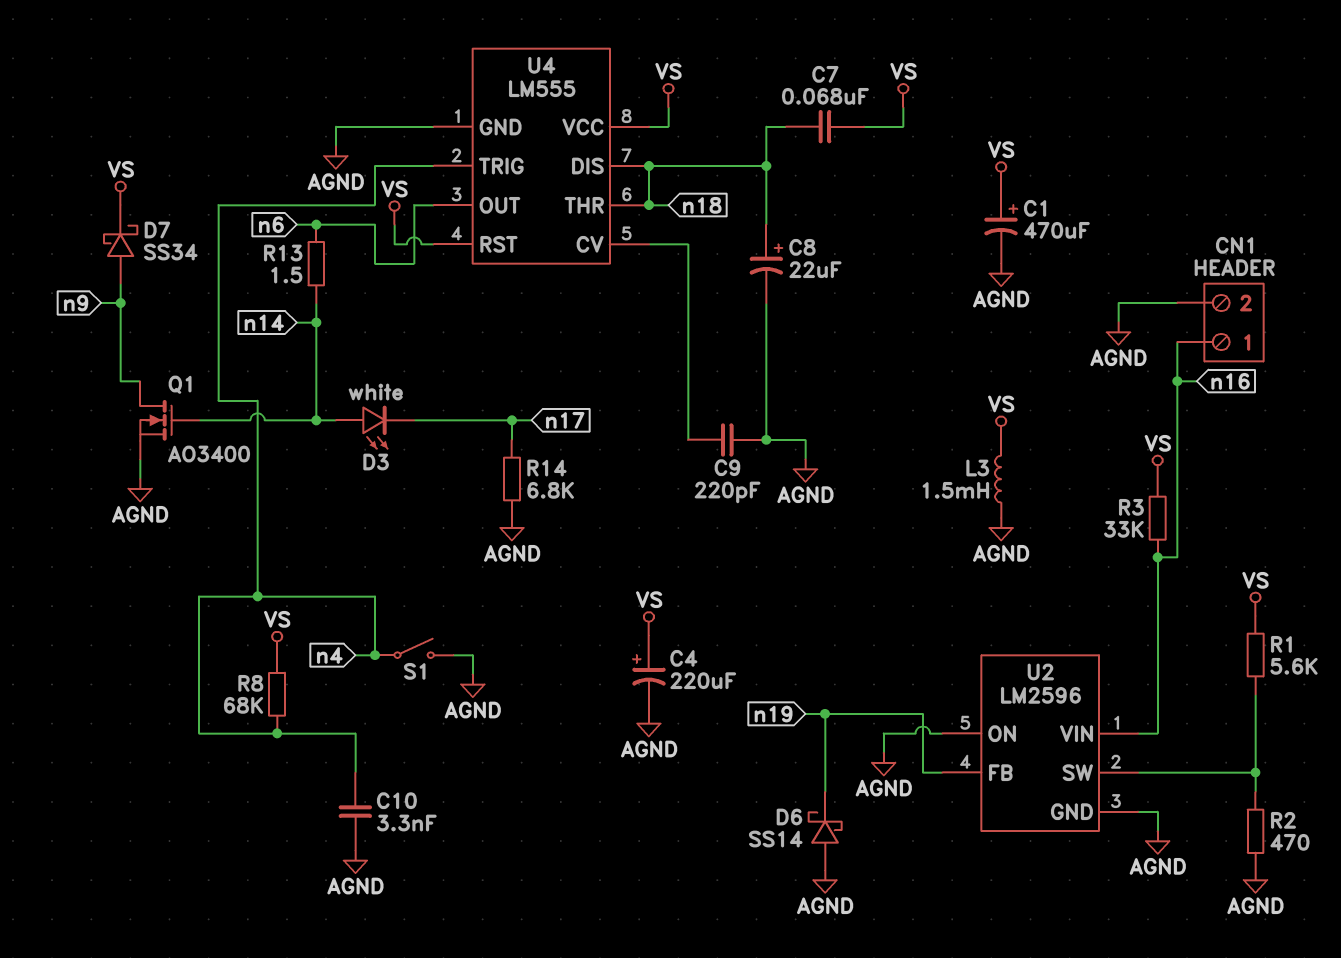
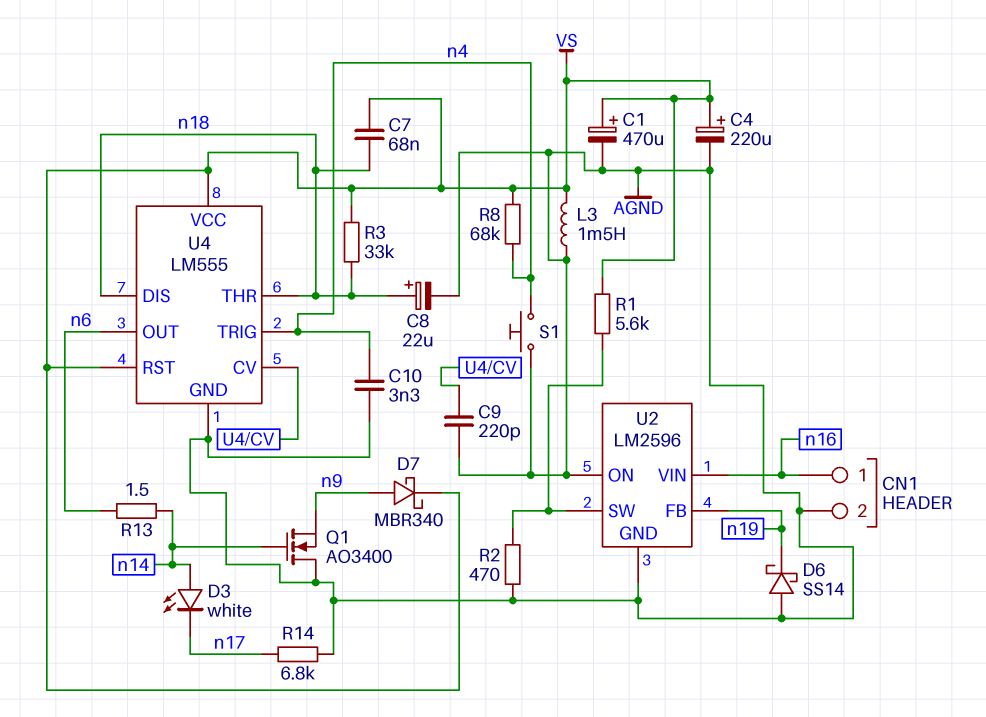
D7: schottky SS34 (A n9, K VS) -> schottky MBR340 (A n9, K VS)
Q1: NMOS AO3400 (G n14, D n9, S AGND) -> NMOS AO3400 (G n14, D AGND, S n9)
R3: 33k (VS, n16) -> 33k (VS, n18)
S1: switch (AGND, n4) -> button (AGND, n4)

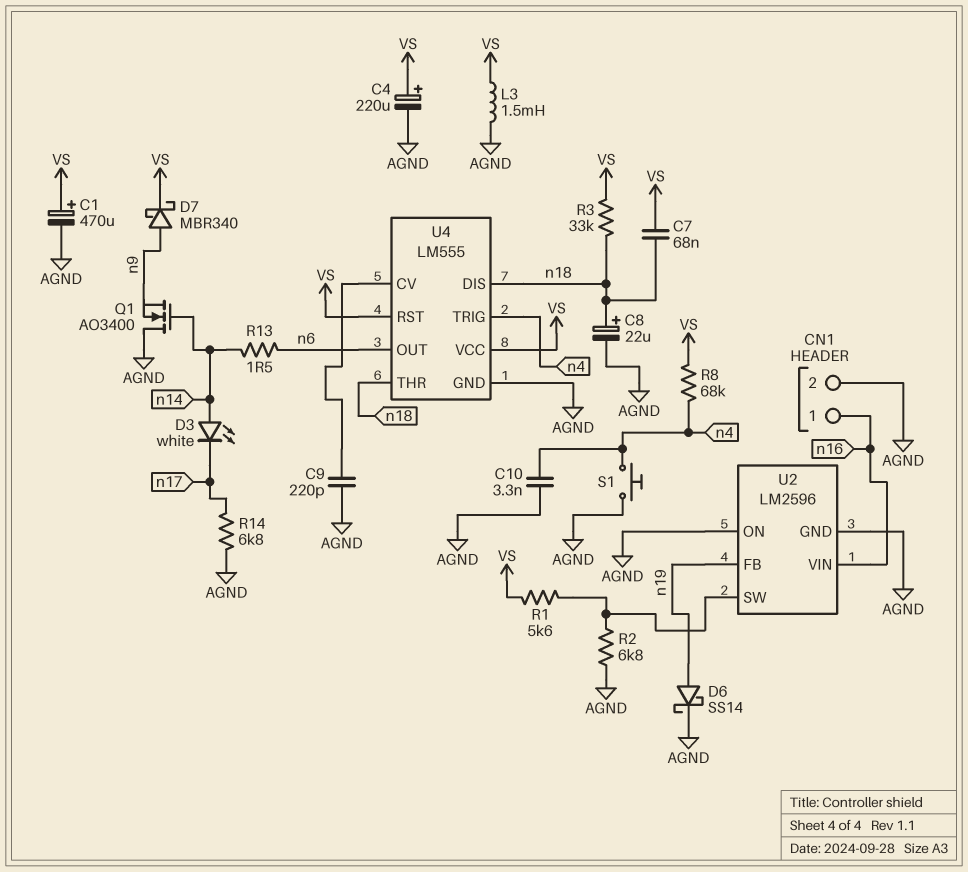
D6: schottky SS14 (A AGND, K n19) -> schottky SS14 (A n19, K AGND)
R2: 470 (AGND, U2/SW) -> 6.8k (AGND, U2/SW)

